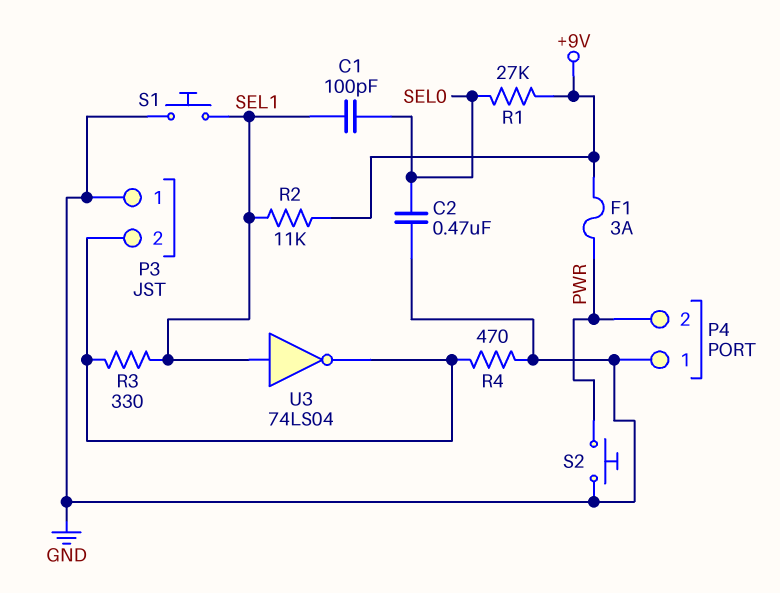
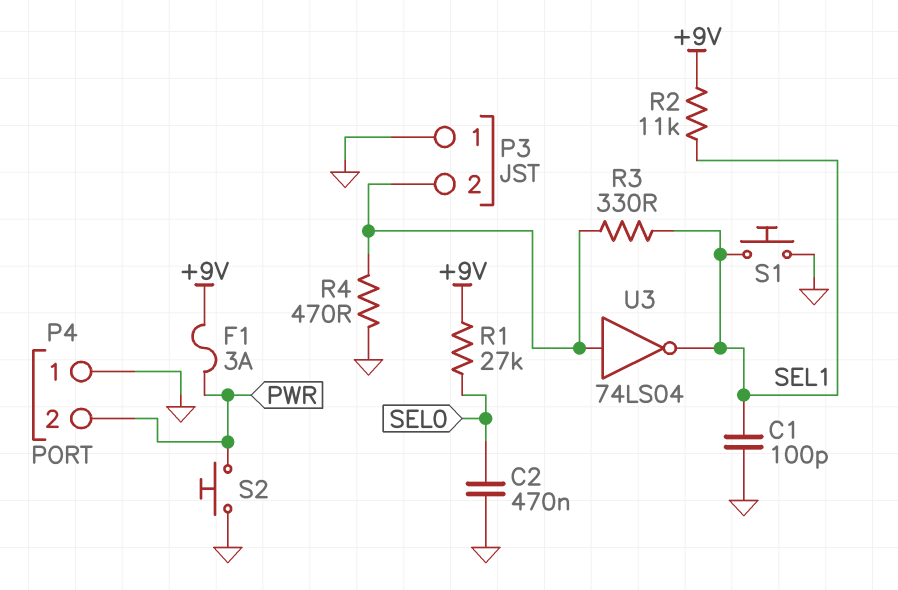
C1: 100pF (SEL0, SEL1) -> 100pF (GND, SEL1)
U3: NOT 74LS04 (in SEL1, out P3/2) -> NOT 74LS04 (in P3/2, out SEL1)

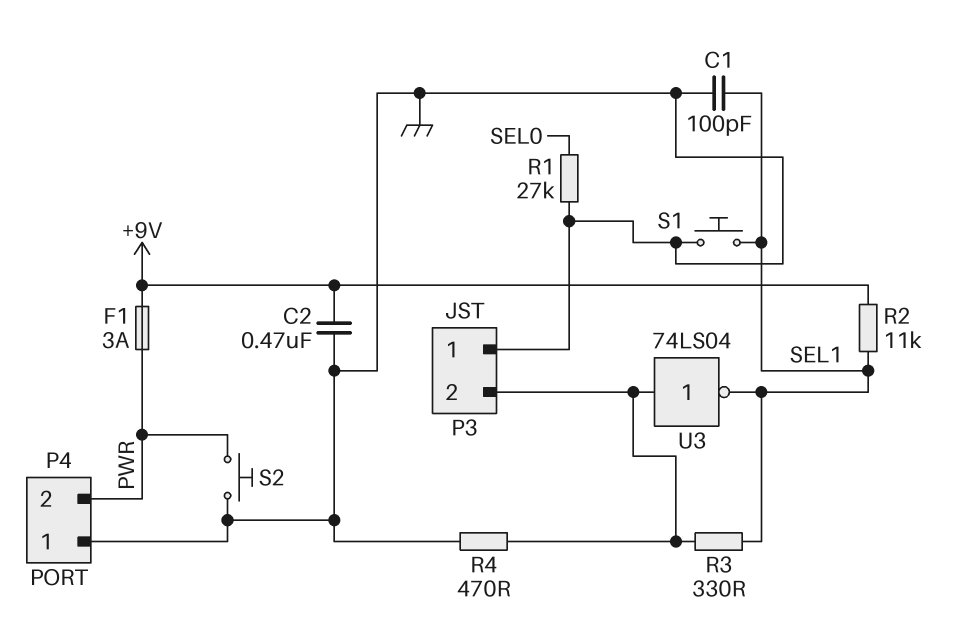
C2: 470nF (GND, SEL0) -> 470nF (+9V, GND)
R1: 27k (+9V, SEL0) -> 27k (GND, SEL0)

